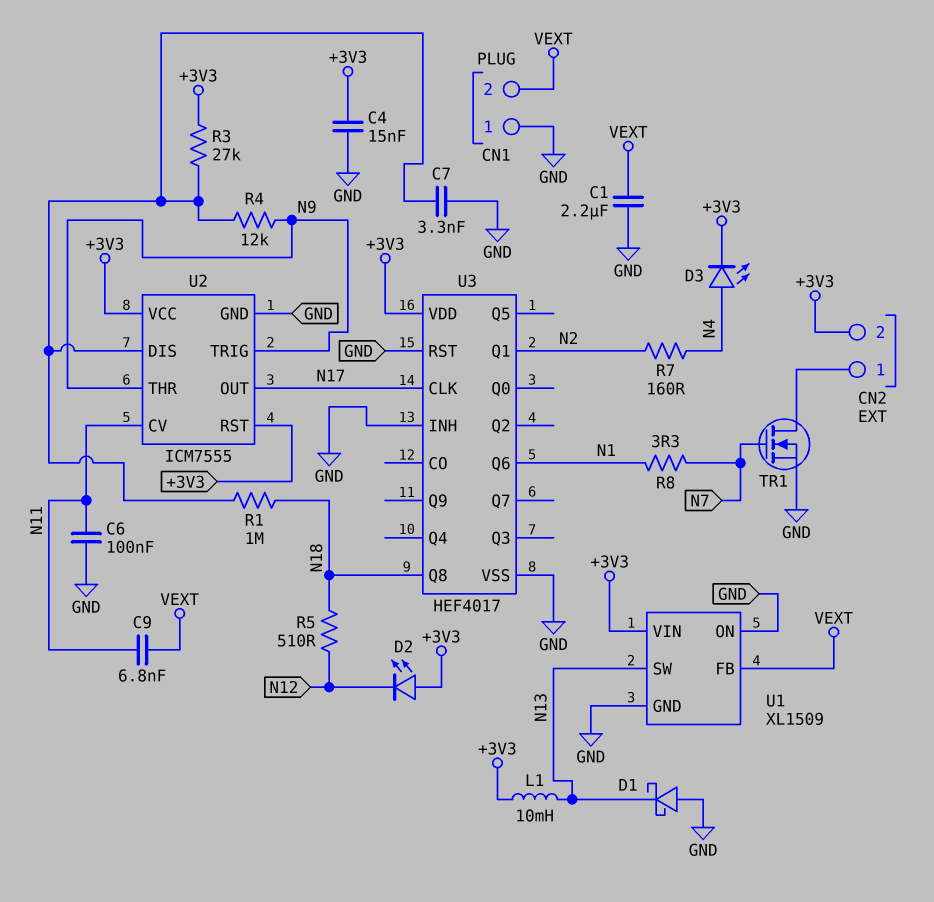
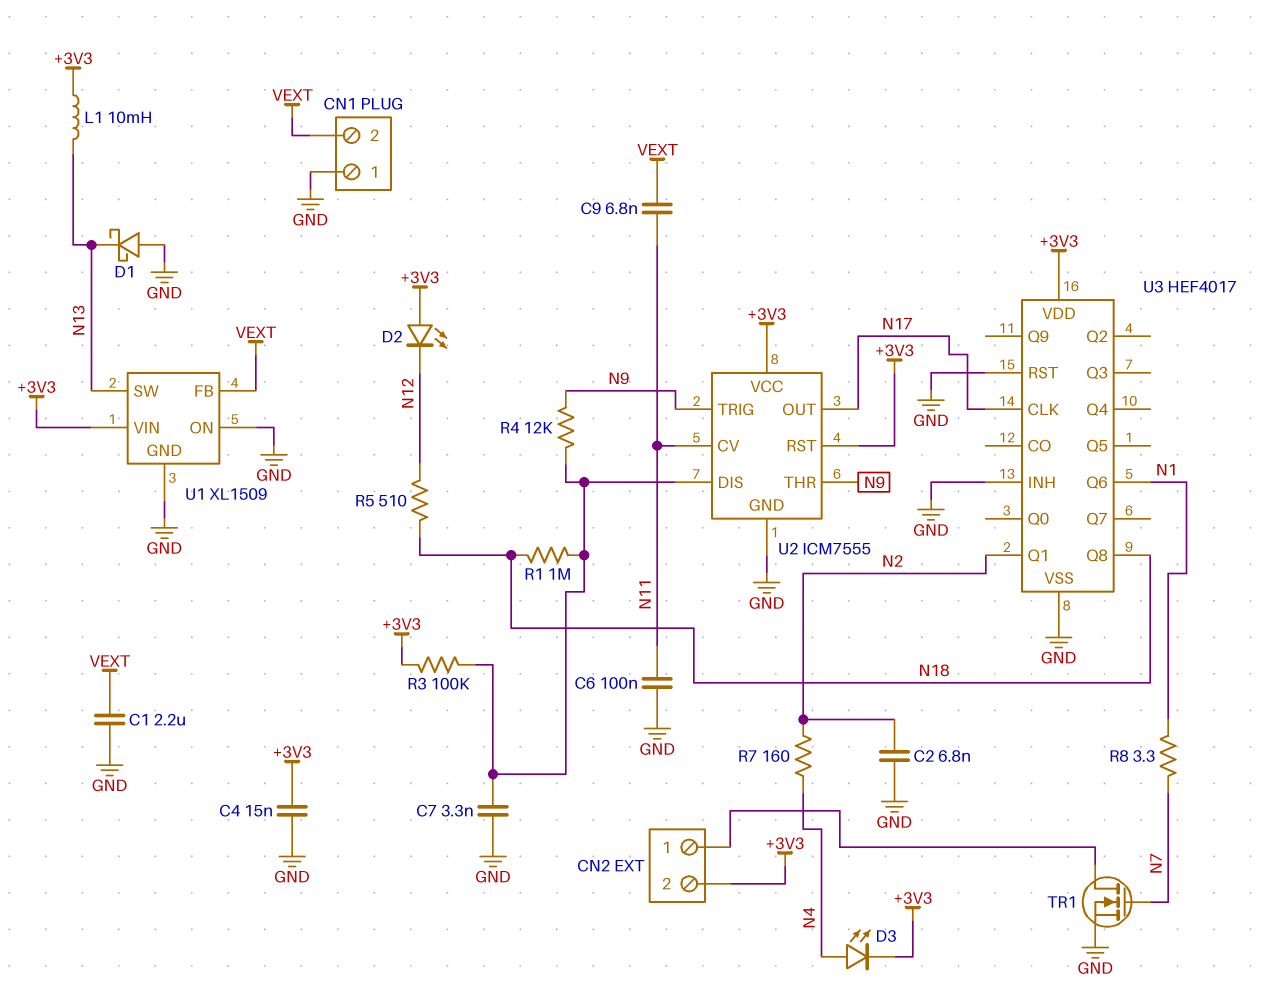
C2: none -> 6.8nF (GND, N2)
R3: 27k (+3V3, U2/DIS) -> 100k (+3V3, U2/DIS)

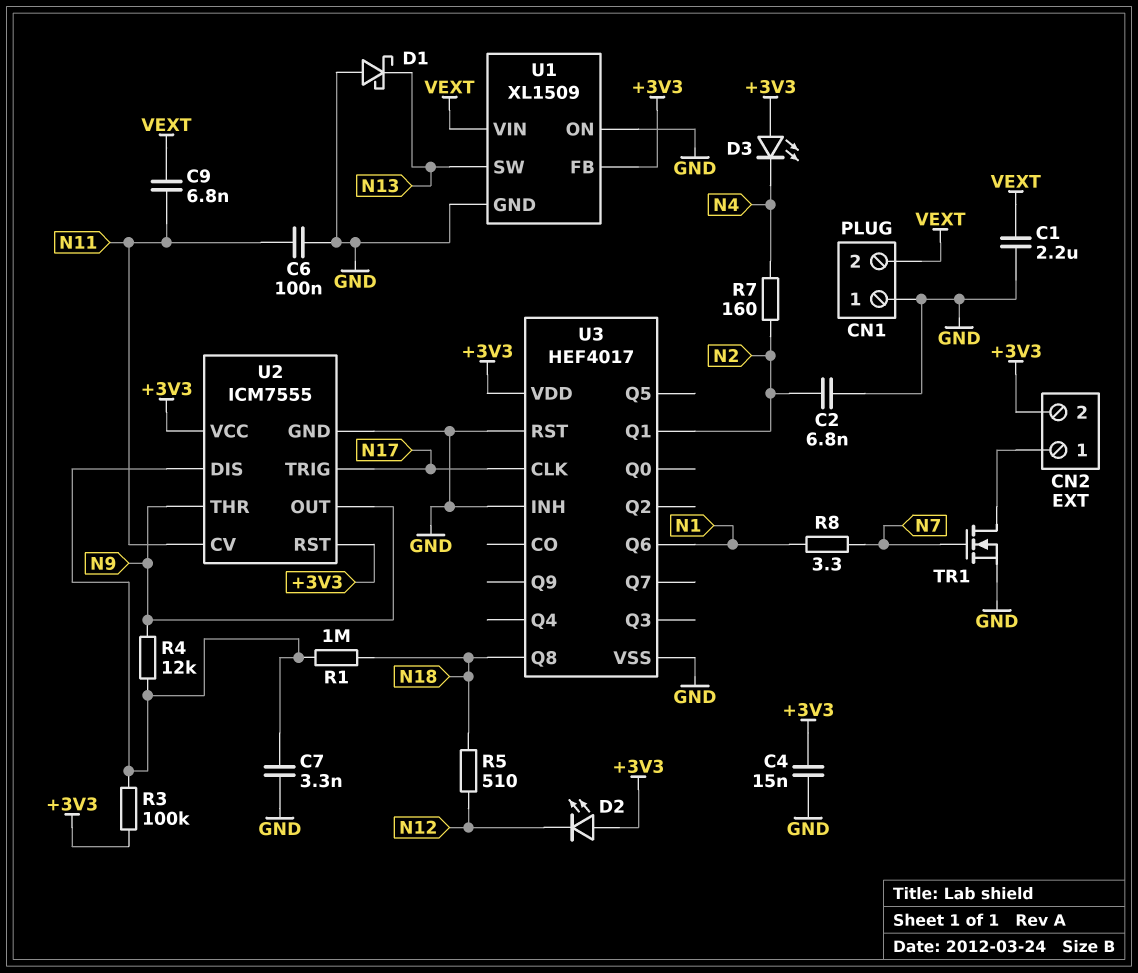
D3: LED (A N4, K +3V3) -> LED (A +3V3, K N4)
L1: 10mH (+3V3, N13) -> none
U1 pin FB: VEXT -> +3V3
U1 pin VIN: +3V3 -> VEXT
U2 pin OUT: N17 -> N9
U2 pin TRIG: N9 -> N17

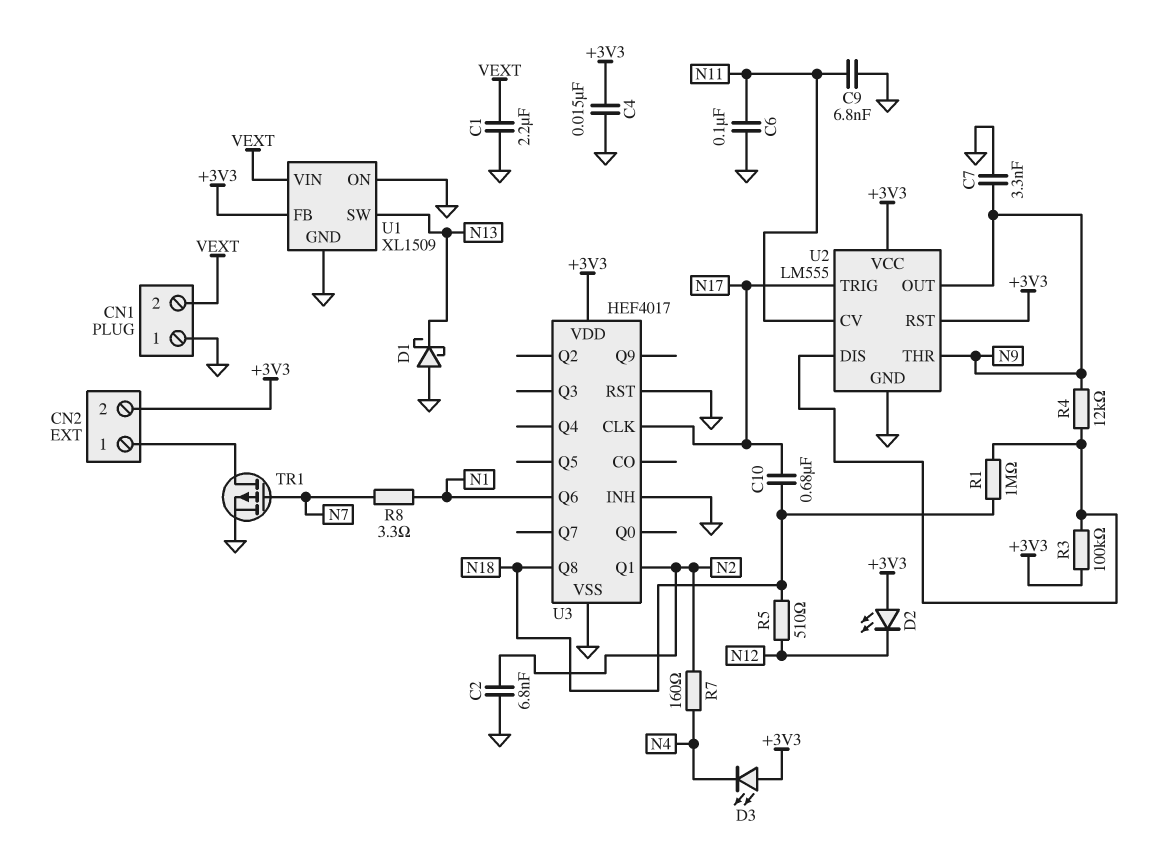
C7: 3.3nF (GND, U2/DIS) -> 3.3nF (GND, N9)
C9: 6.8nF (N11, VEXT) -> 6.8nF (GND, N11)
C10: none -> 680nF (N17, N18)
TR1: NMOS (G N7, D CN2/1, S GND) -> PMOS (G N7, D CN2/1, S GND)
U2: ICM7555 -> LM555

